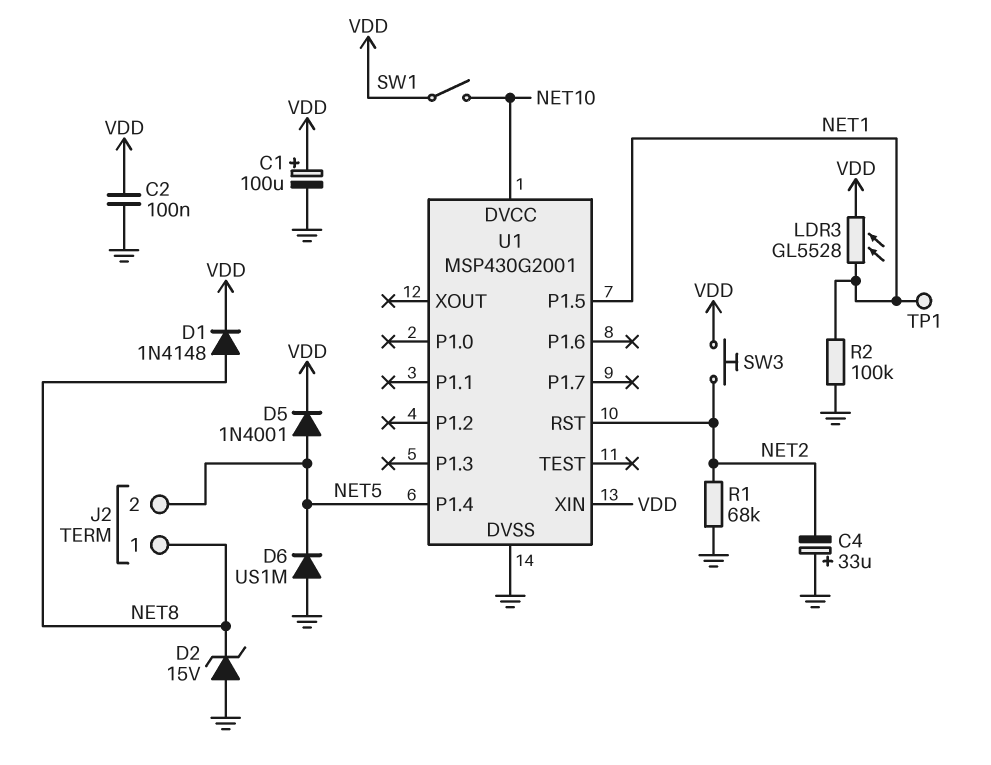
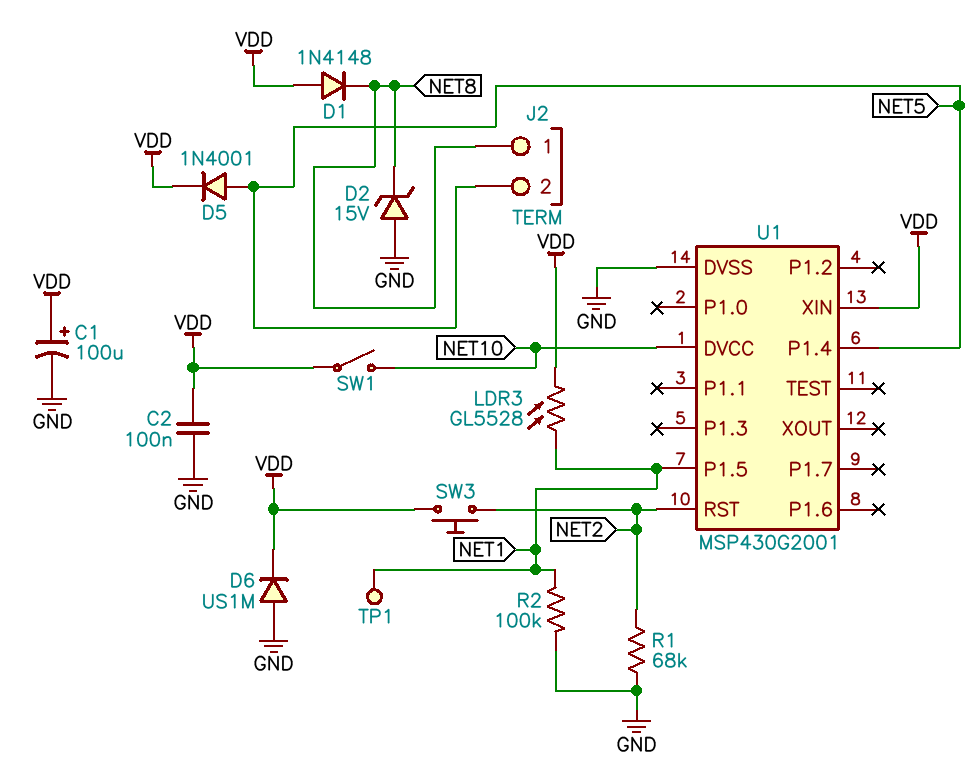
C4: 33uF (plus GND, minus NET2) -> none
D1: diode 1N4148 (A NET8, K VDD) -> diode 1N4148 (A VDD, K NET8)
D6: diode US1M (A GND, K NET5) -> diode US1M (A GND, K VDD)

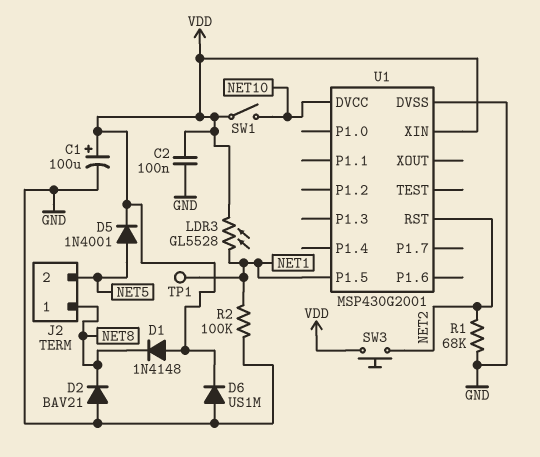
D2: zener 15V (A GND, K NET8) -> diode BAV21 (A GND, K NET8)
U1 pin P1.4: NET5 -> none

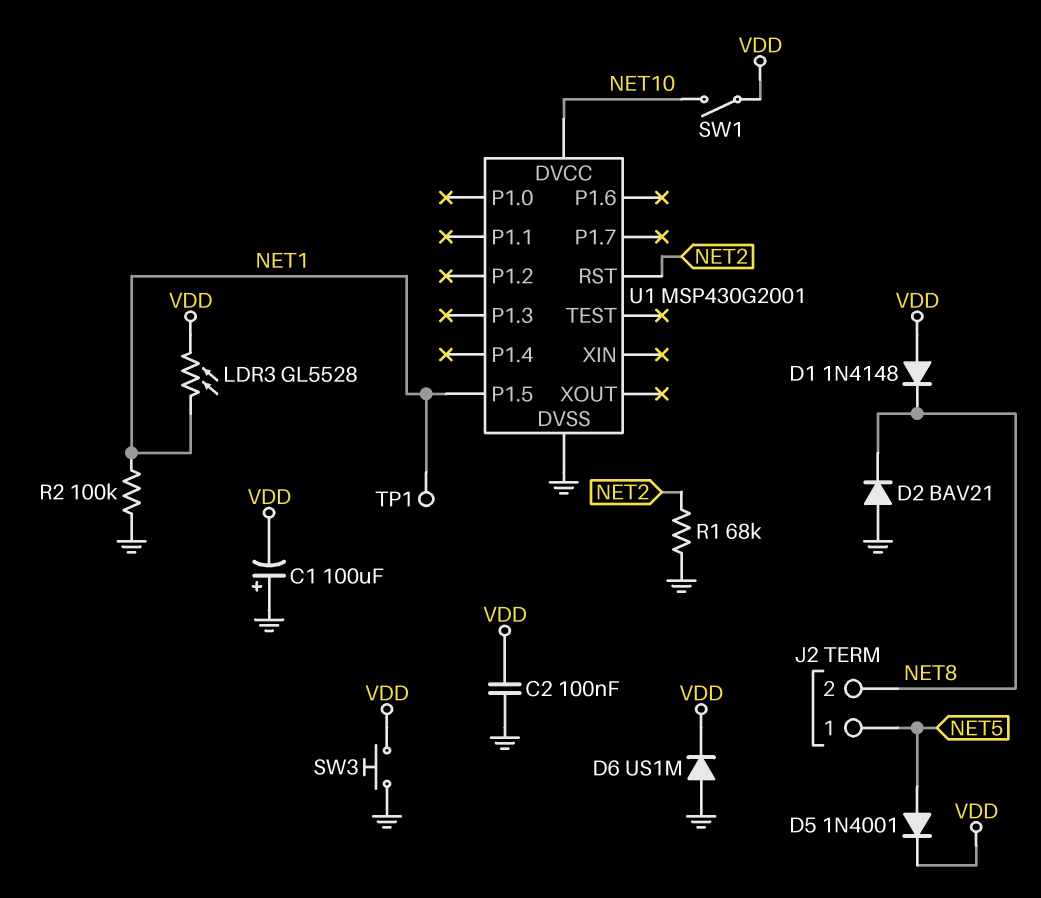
C1: 100uF (plus VDD, minus GND) -> 100uF (plus GND, minus VDD)
J2 pin 1: NET8 -> NET5
J2 pin 2: NET5 -> NET8
SW3: button (NET2, VDD) -> button (GND, VDD)
U1 pin XIN: VDD -> none

